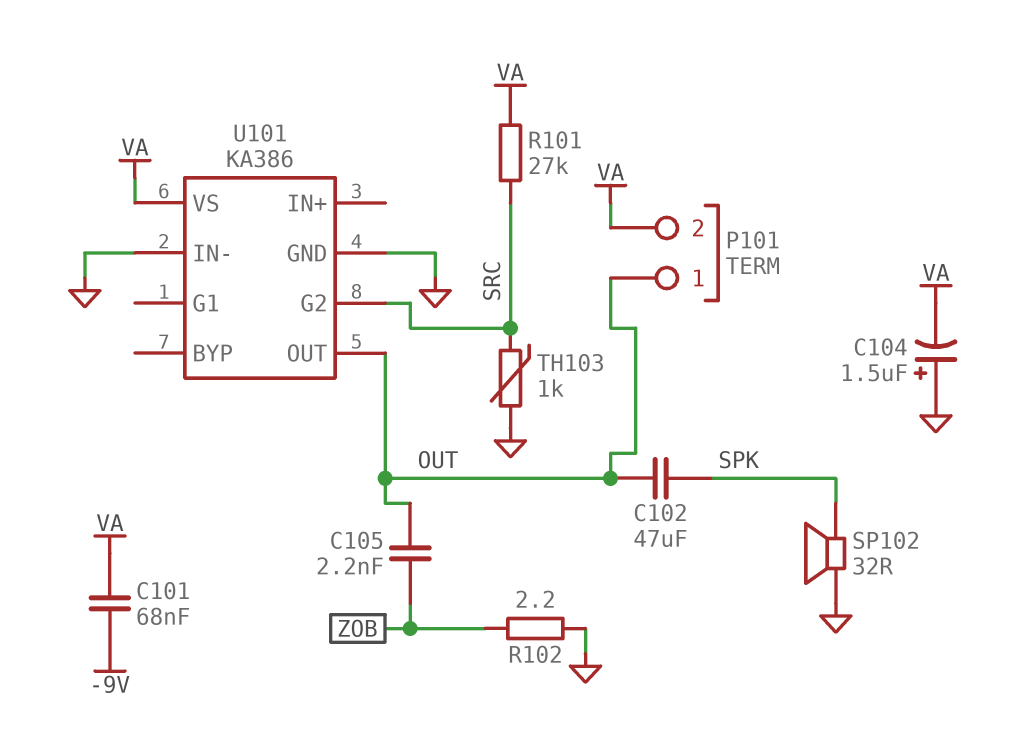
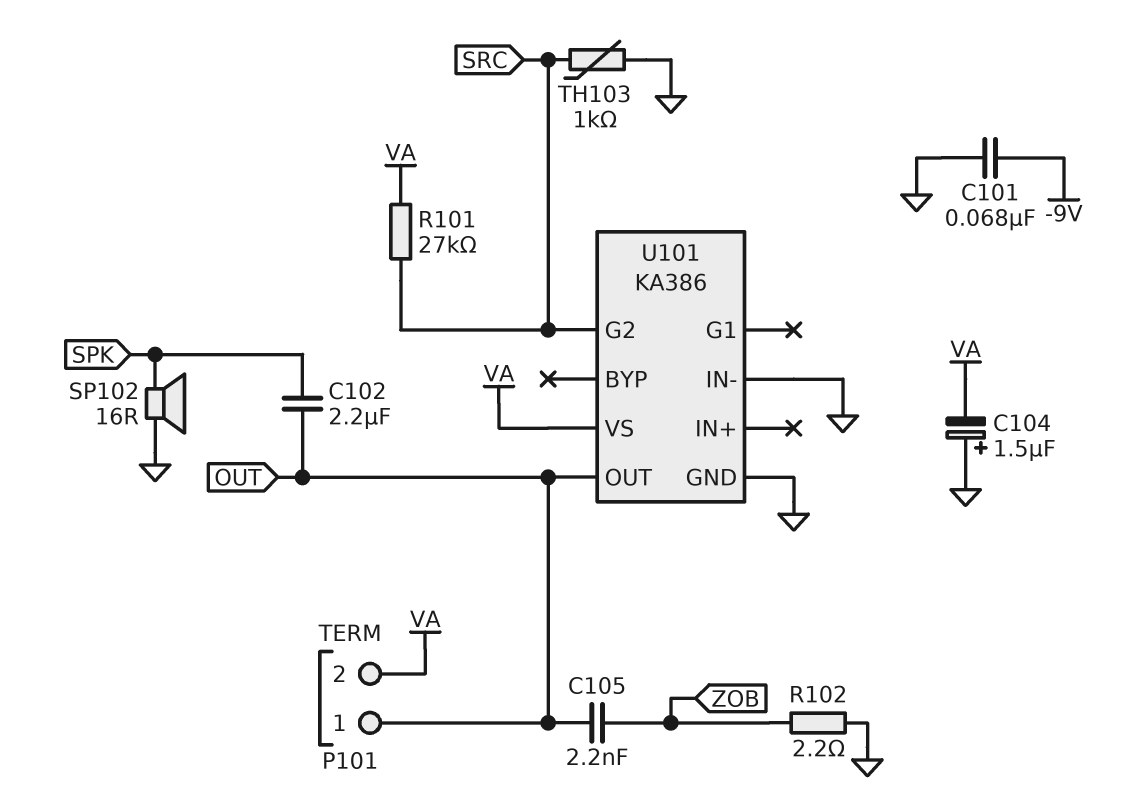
C101: 68nF (-9V, VA) -> 68nF (-9V, GND)
C102: 47uF (OUT, SPK) -> 2.2uF (OUT, SPK)
SP102: speaker 32R (GND, SPK) -> speaker 16R (GND, SPK)

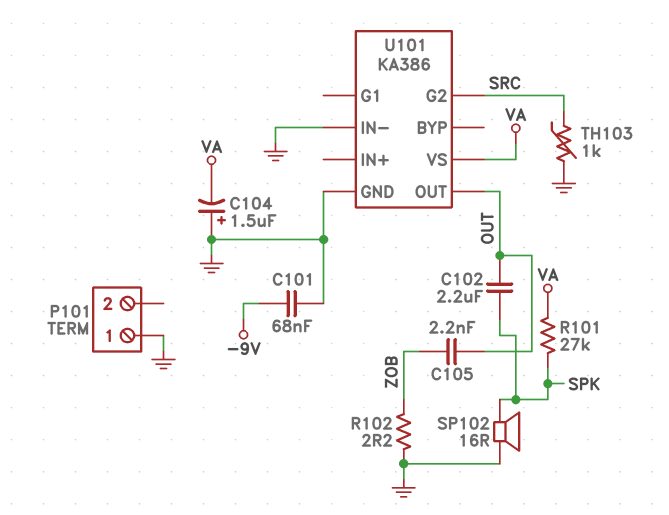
P101 pin 1: OUT -> GND
P101 pin 2: VA -> none
R101: 27k (SRC, VA) -> 27k (SPK, VA)

